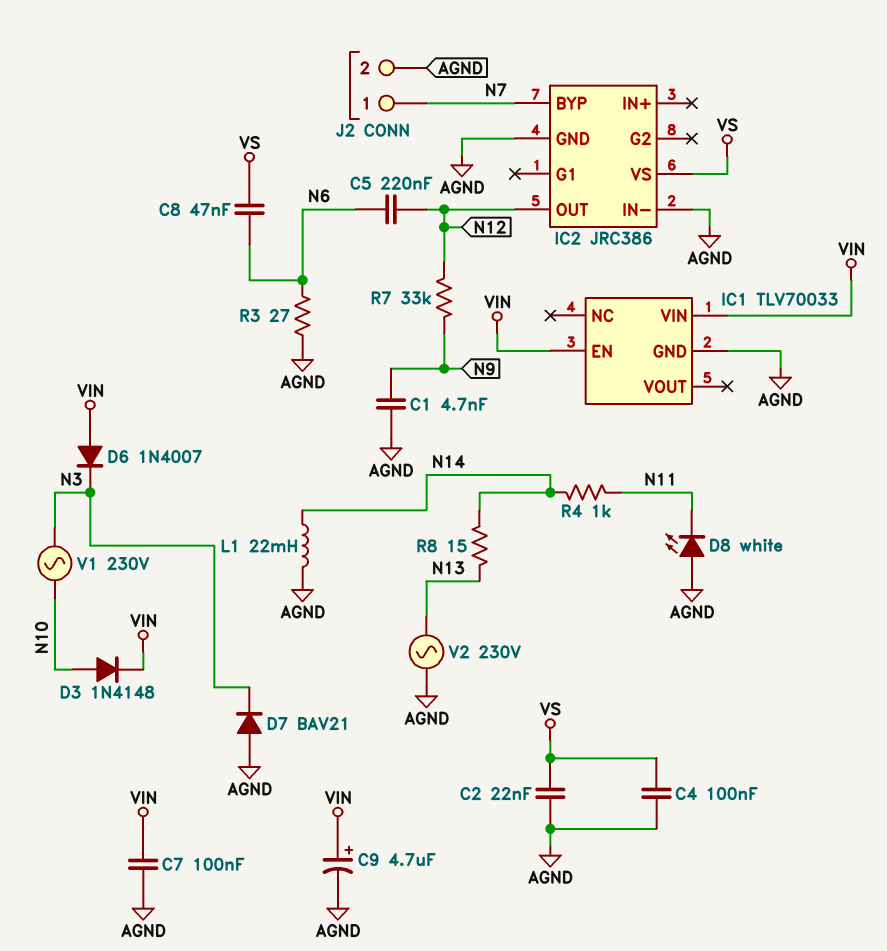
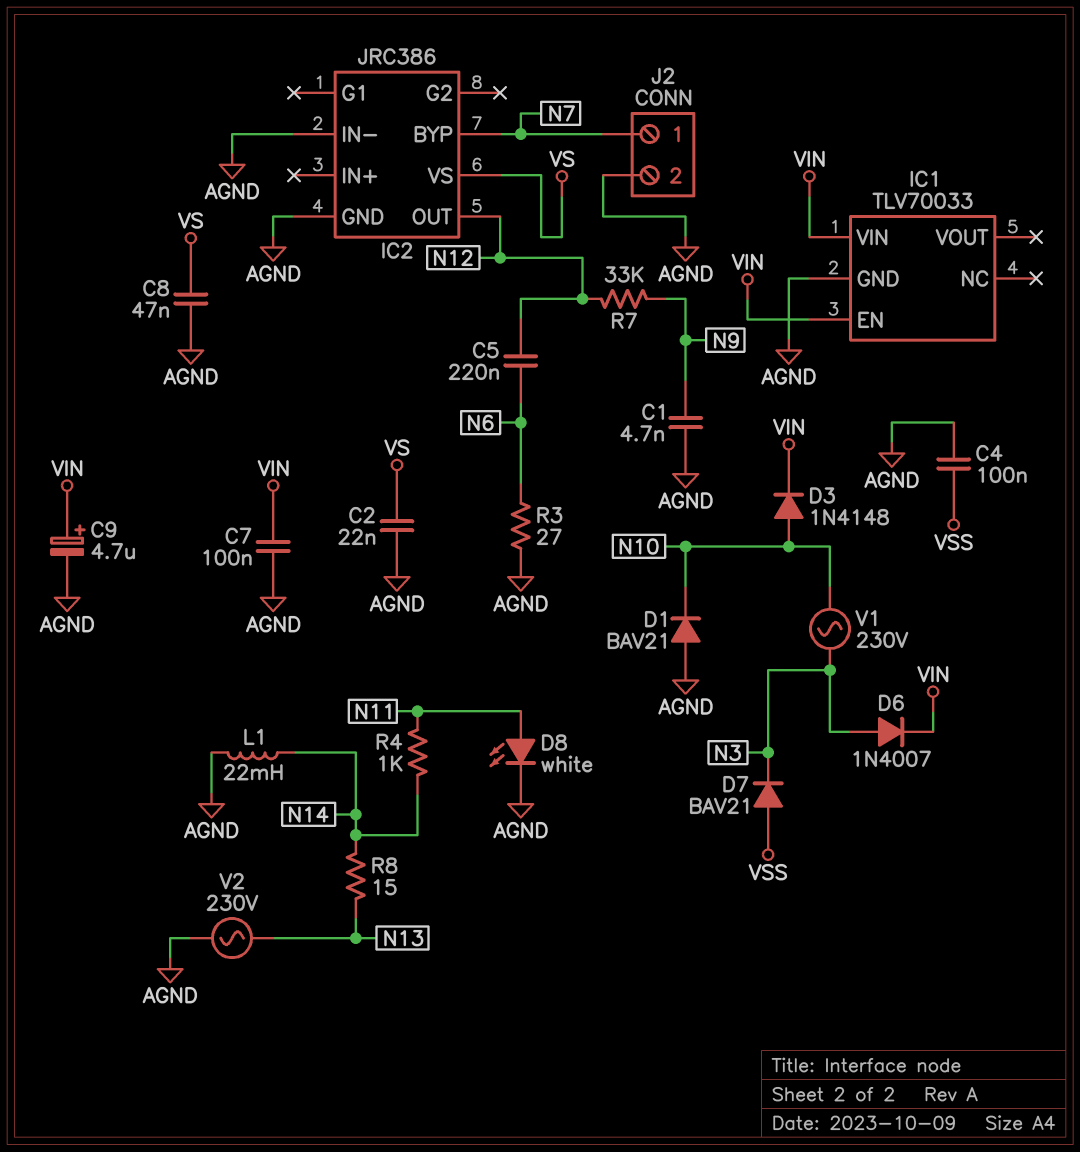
C4: 100nF (AGND, VS) -> 100nF (AGND, VSS)
C8: 47nF (N6, VS) -> 47nF (AGND, VS)
D1: none -> diode BAV21 (A AGND, K N10)
D6: diode 1N4007 (A VIN, K N3) -> diode 1N4007 (A N3, K VIN)
D7: diode BAV21 (A AGND, K N3) -> diode BAV21 (A VSS, K N3)
D8: LED white (A AGND, K N11) -> LED white (A N11, K AGND)

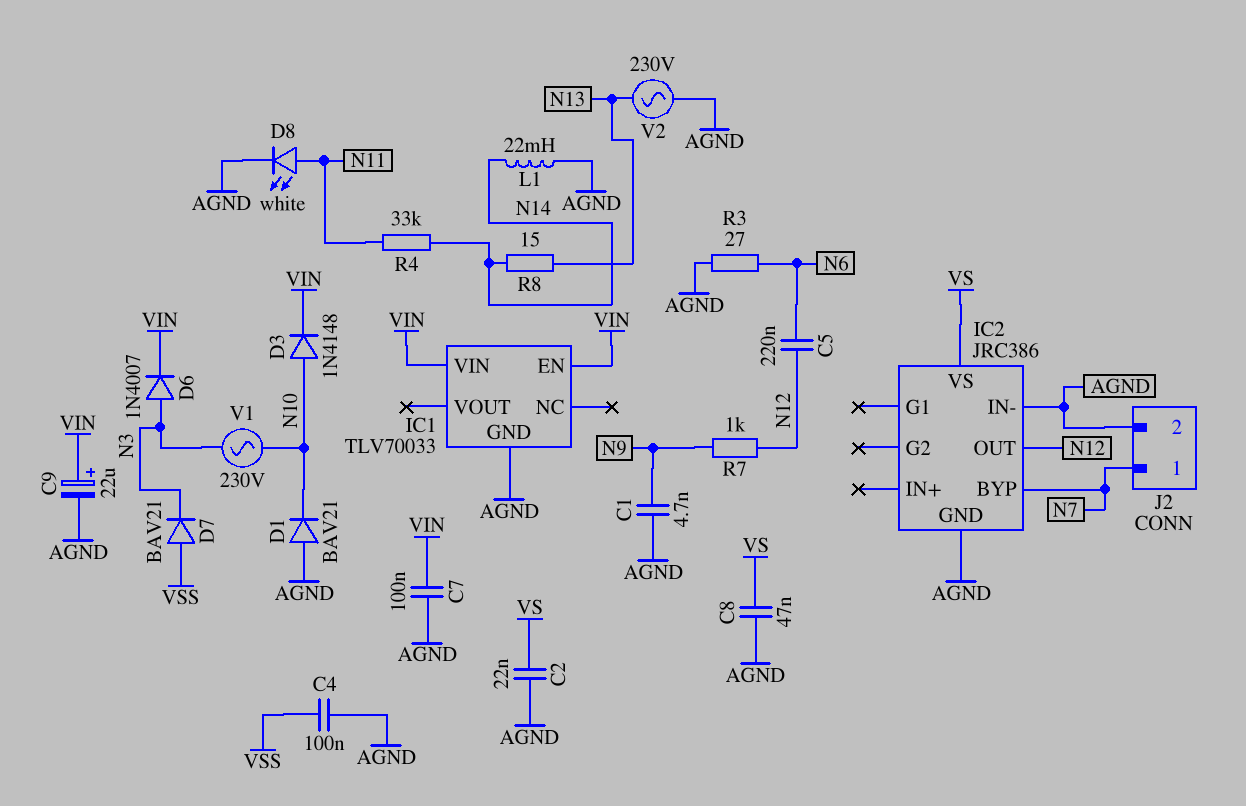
C9: 4.7uF (plus VIN, minus AGND) -> 22uF (plus VIN, minus AGND)
R4: 1k (N11, N14) -> 33k (N11, N14)
R7: 33k (N9, N12) -> 1k (N9, N12)

